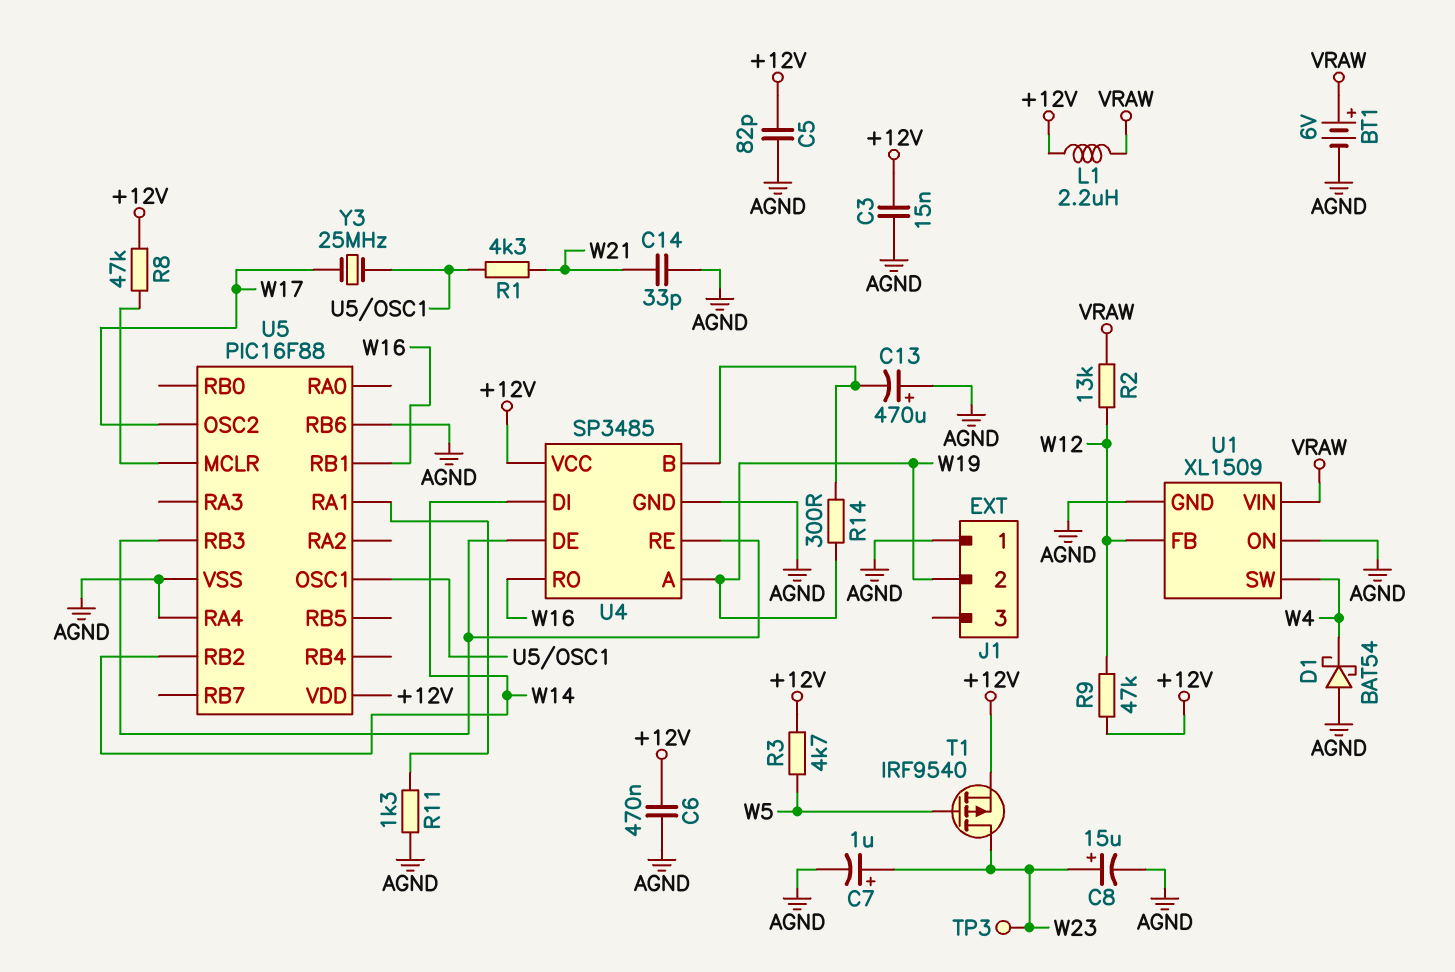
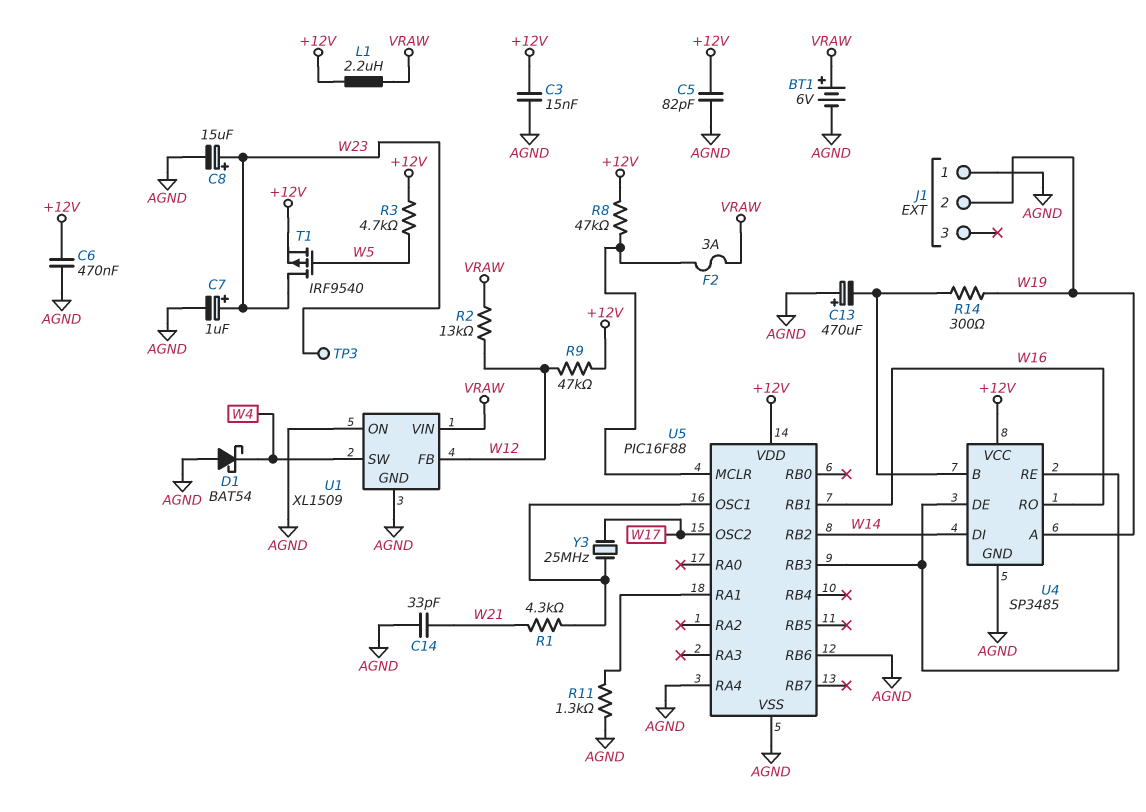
F2: none -> 3A (U5/MCLR, VRAW)

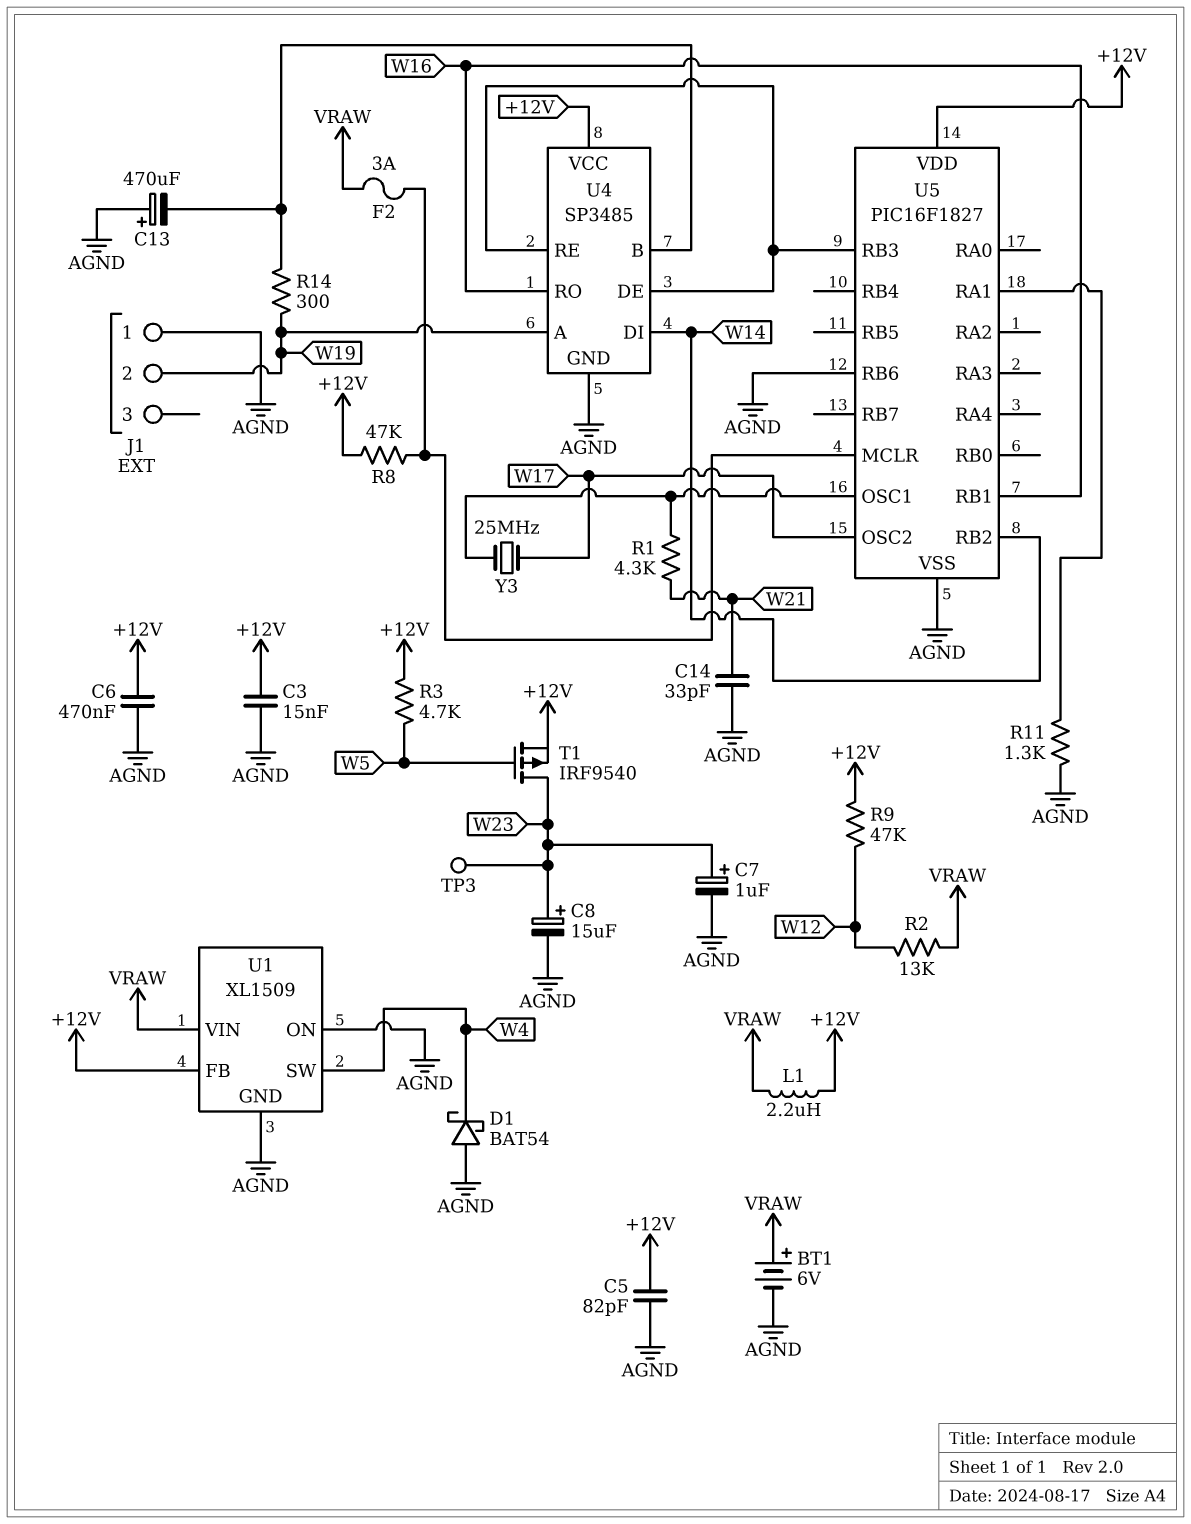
U1 pin FB: W12 -> +12V
U5: PIC16F88 -> PIC16F1827
U5 pin RA4: AGND -> none

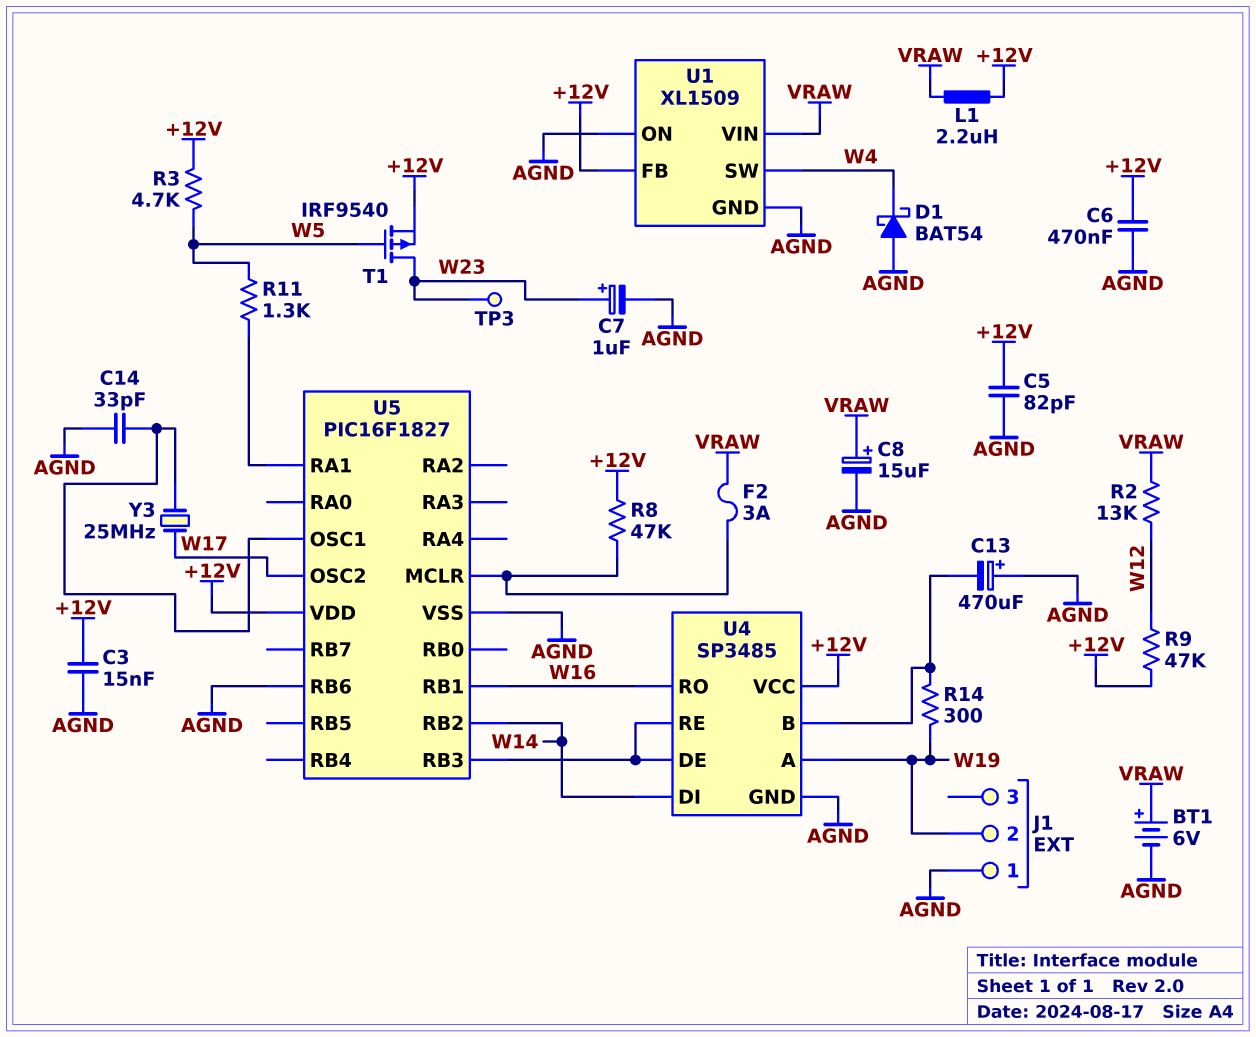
C8: 15uF (plus W23, minus AGND) -> 15uF (plus VRAW, minus AGND)
C14: 33pF (AGND, W21) -> 33pF (AGND, U5/OSC1)
R1: 4.3k (U5/OSC1, W21) -> none
R11: 1.3k (AGND, U5/RA1) -> 1.3k (U5/RA1, W5)

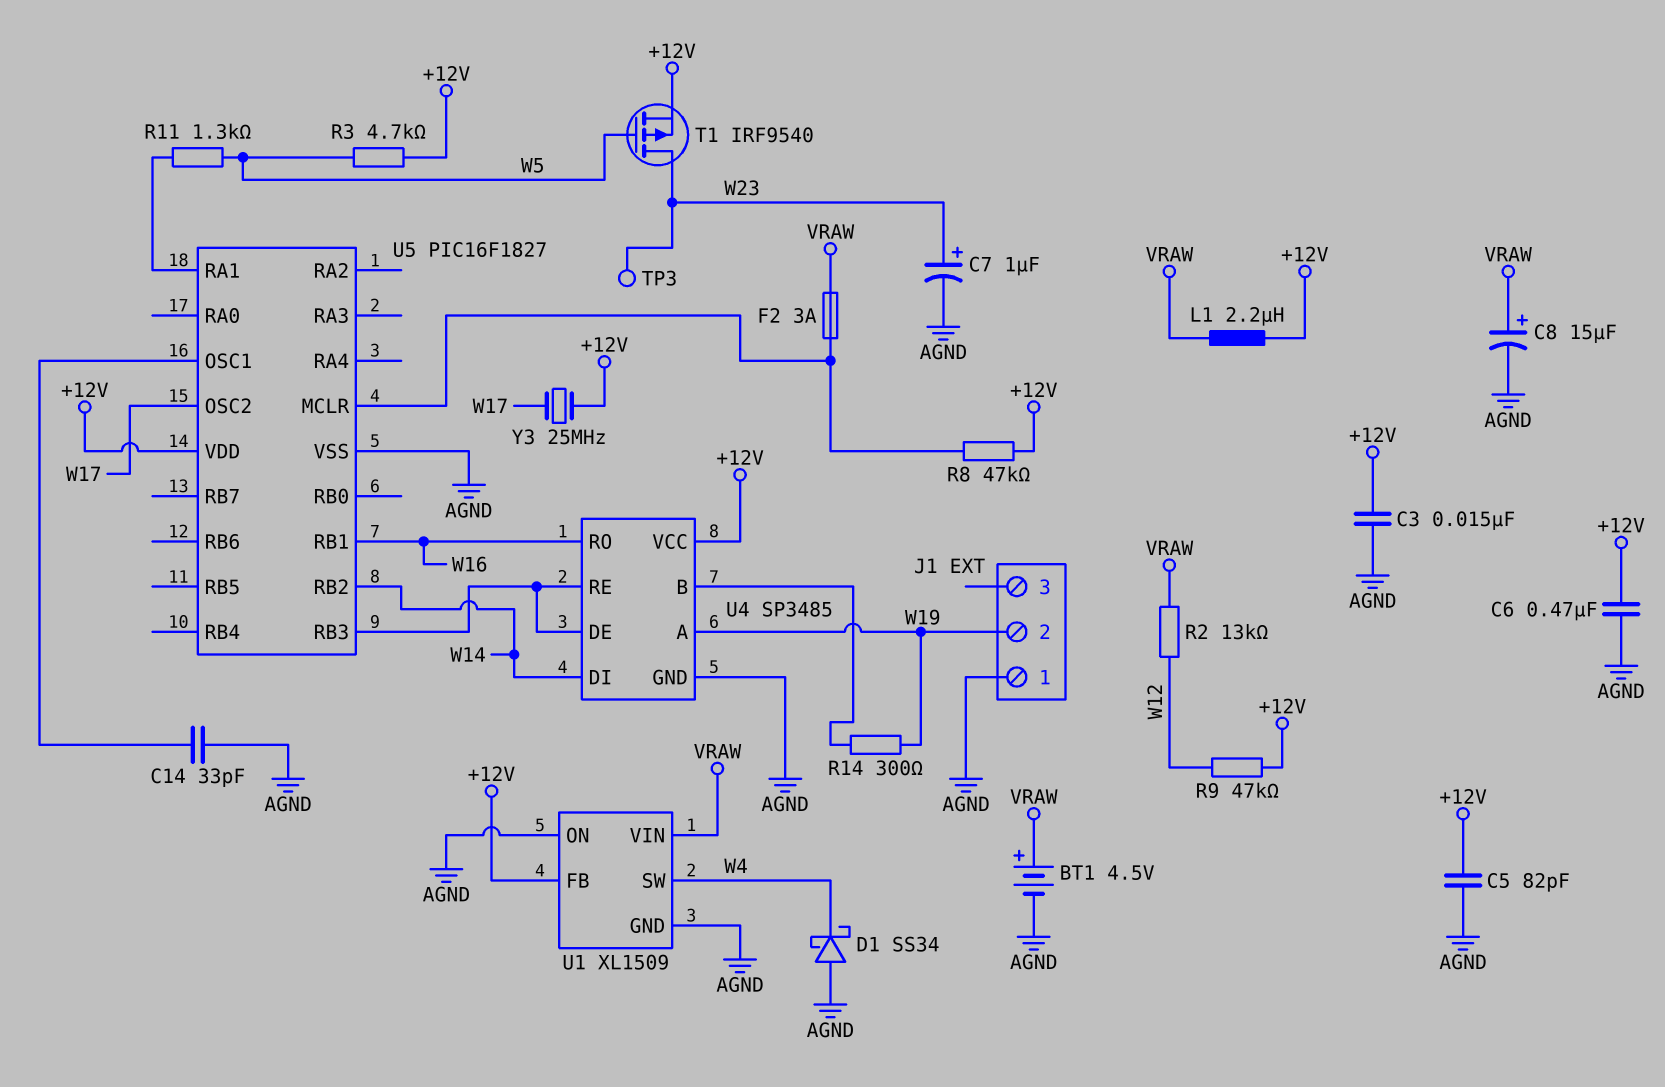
BT1: 6V (plus VRAW, minus AGND) -> 4.5V (plus VRAW, minus AGND)
C13: 470uF (plus AGND, minus U4/B) -> none
D1: schottky BAT54 (A AGND, K W4) -> schottky SS34 (A AGND, K W4)
U5 pin RB6: AGND -> none
Y3: 25MHz (U5/OSC1, W17) -> 25MHz (+12V, W17)

